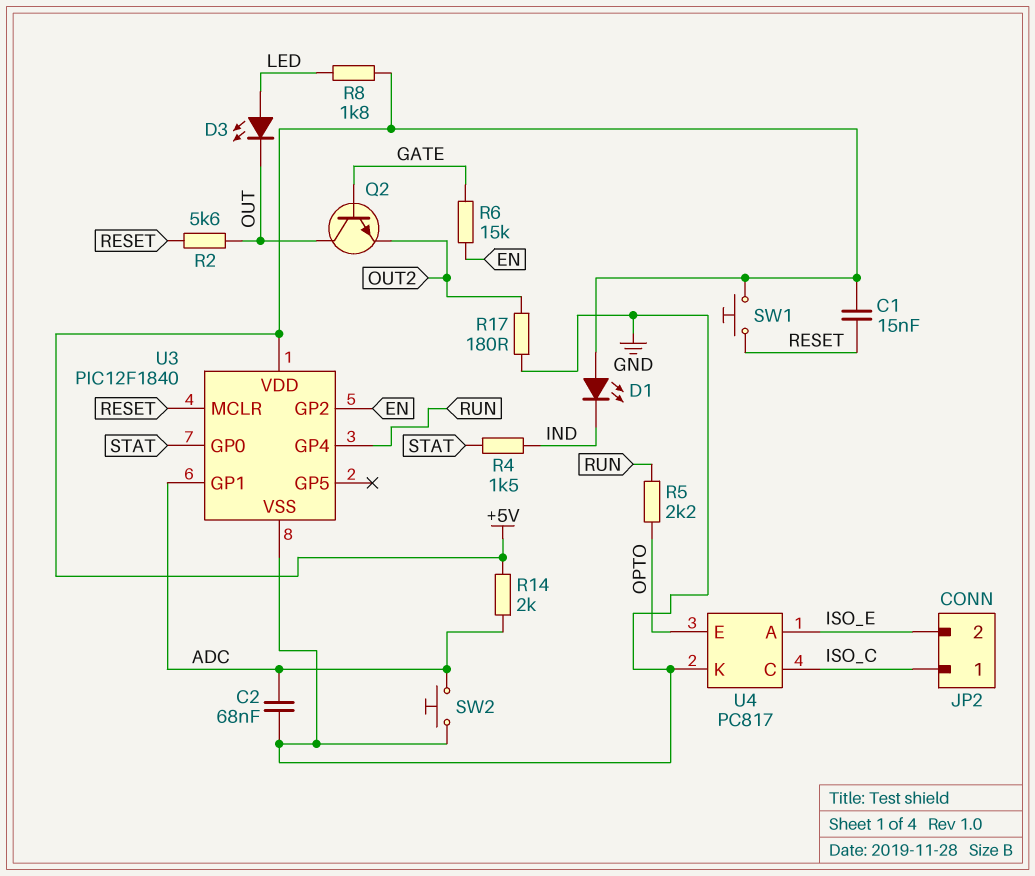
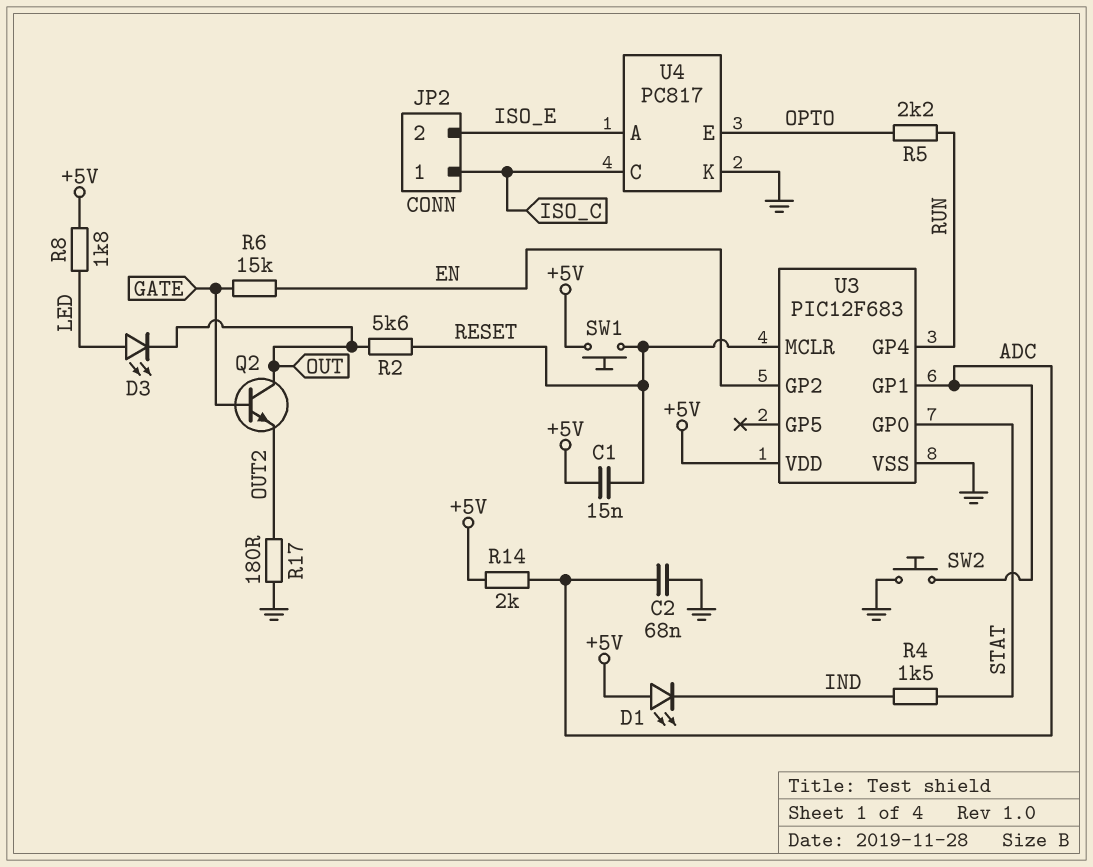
U3: PIC12F1840 -> PIC12F683

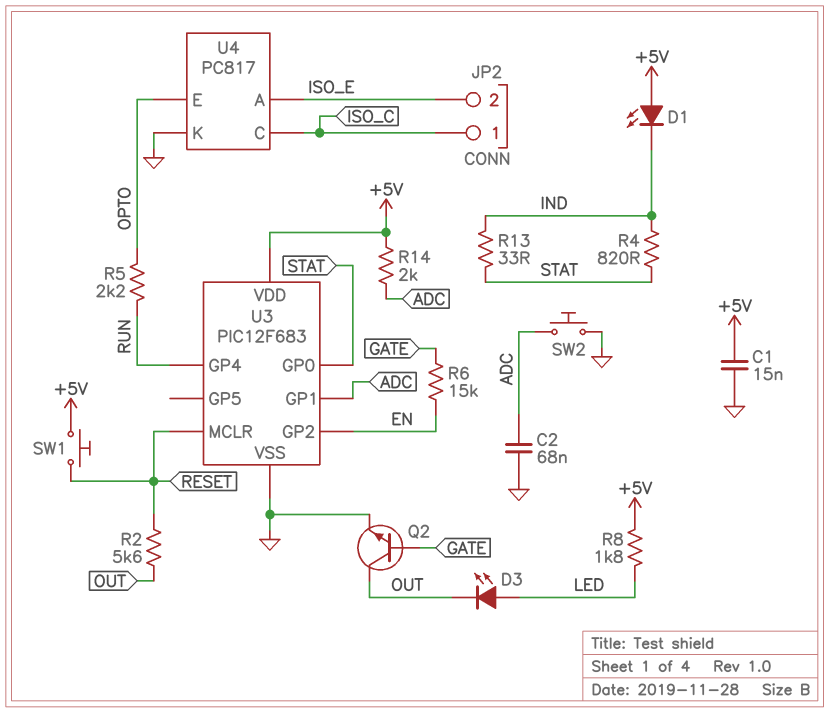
C1: 15nF (+5V, RESET) -> 15nF (+5V, GND)
Q2: NPN (B GATE, C OUT, E OUT2) -> NPN (B GATE, C OUT, E GND)
R4: 1.5k (IND, STAT) -> 820 (IND, STAT)
R13: none -> 33 (IND, STAT)
R17: 180 (GND, OUT2) -> none

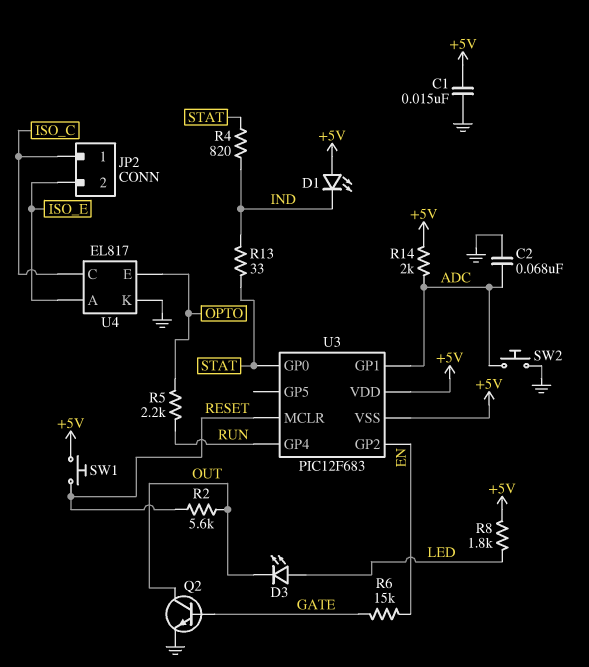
U3 pin VSS: GND -> +5V
U4: PC817 -> EL817

